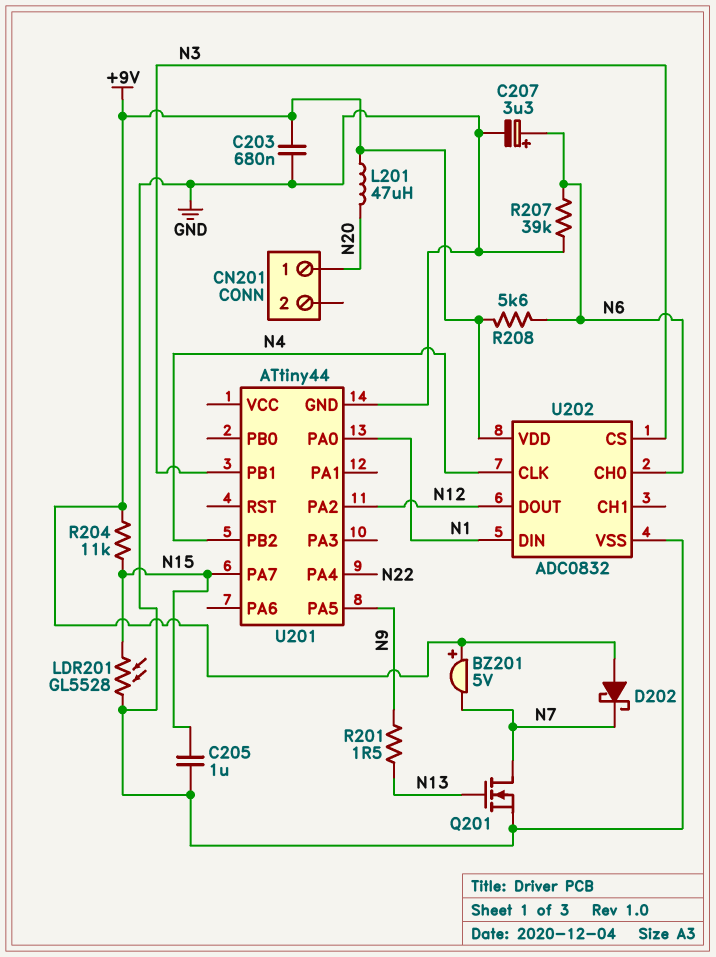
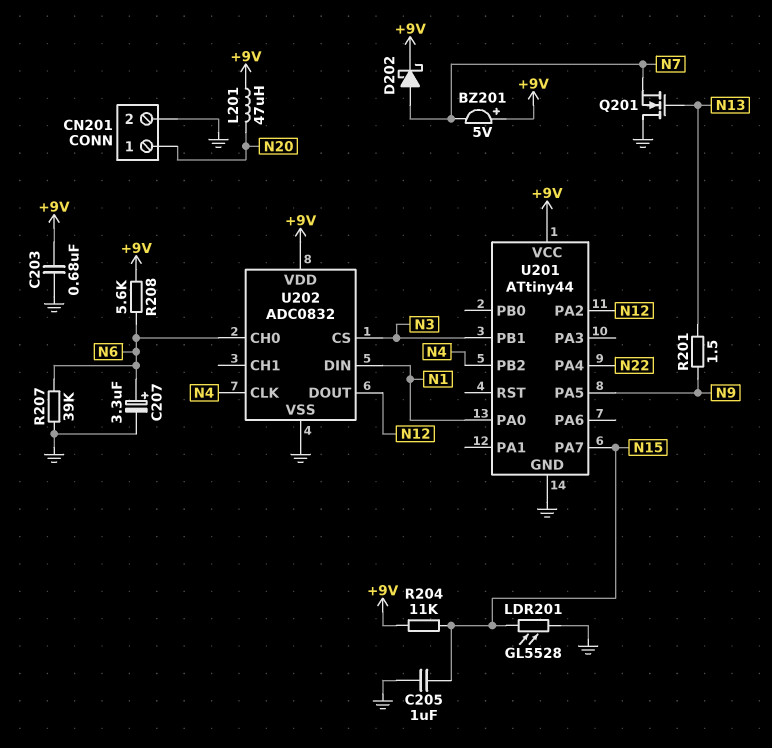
CN201 pin 2: none -> GND
D202: schottky (A +9V, K N7) -> schottky (A N7, K +9V)
Q201: NMOS (G N13, D N7, S GND) -> NMOS (G N13, D GND, S N7)
U201 pin VCC: none -> +9V

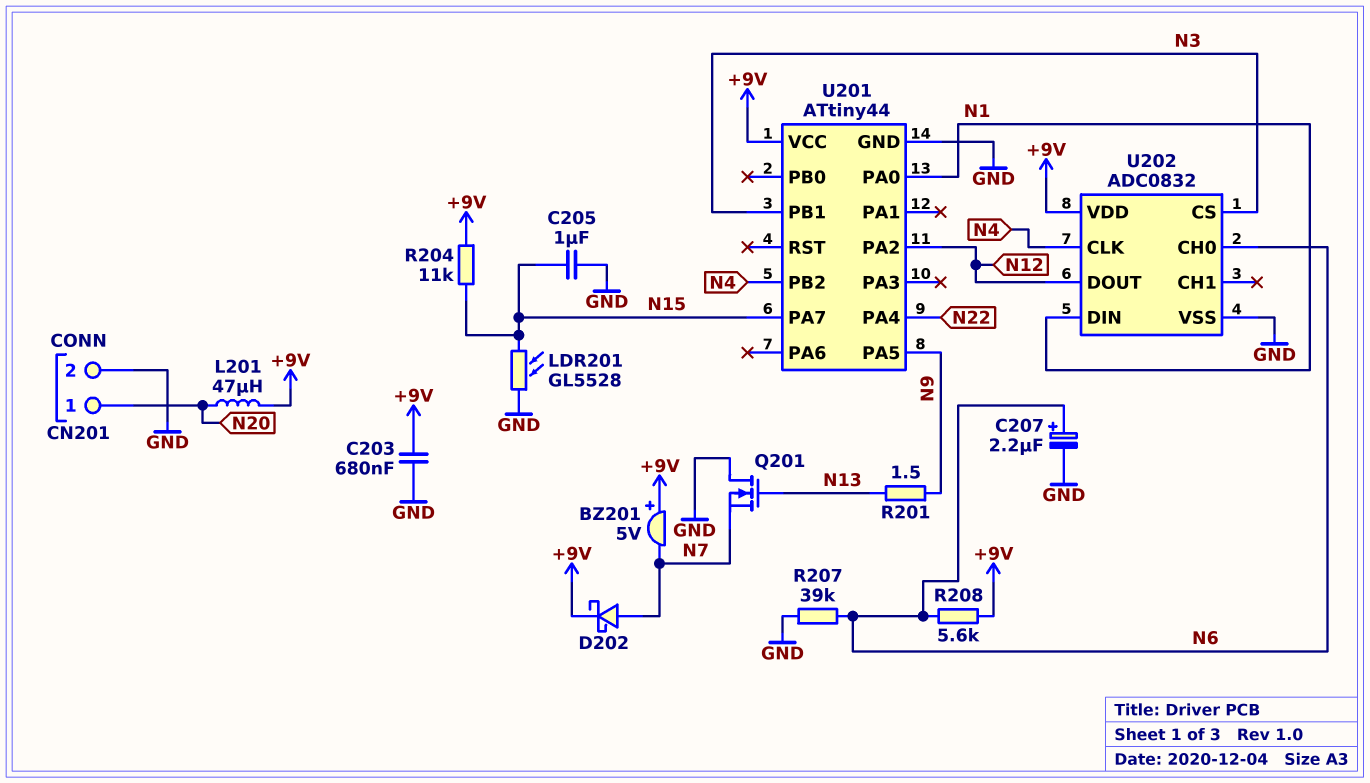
C207: 3.3uF (plus N6, minus GND) -> 2.2uF (plus N6, minus GND)

